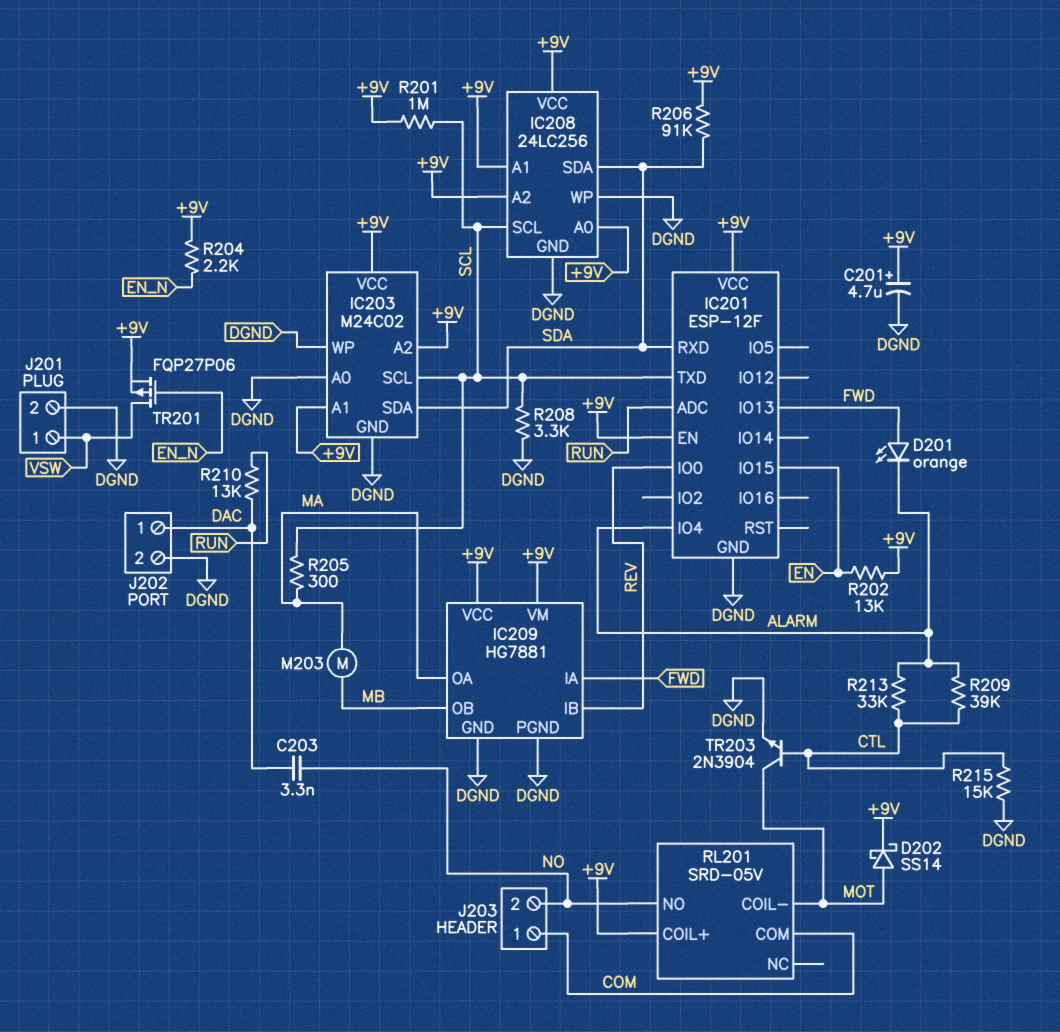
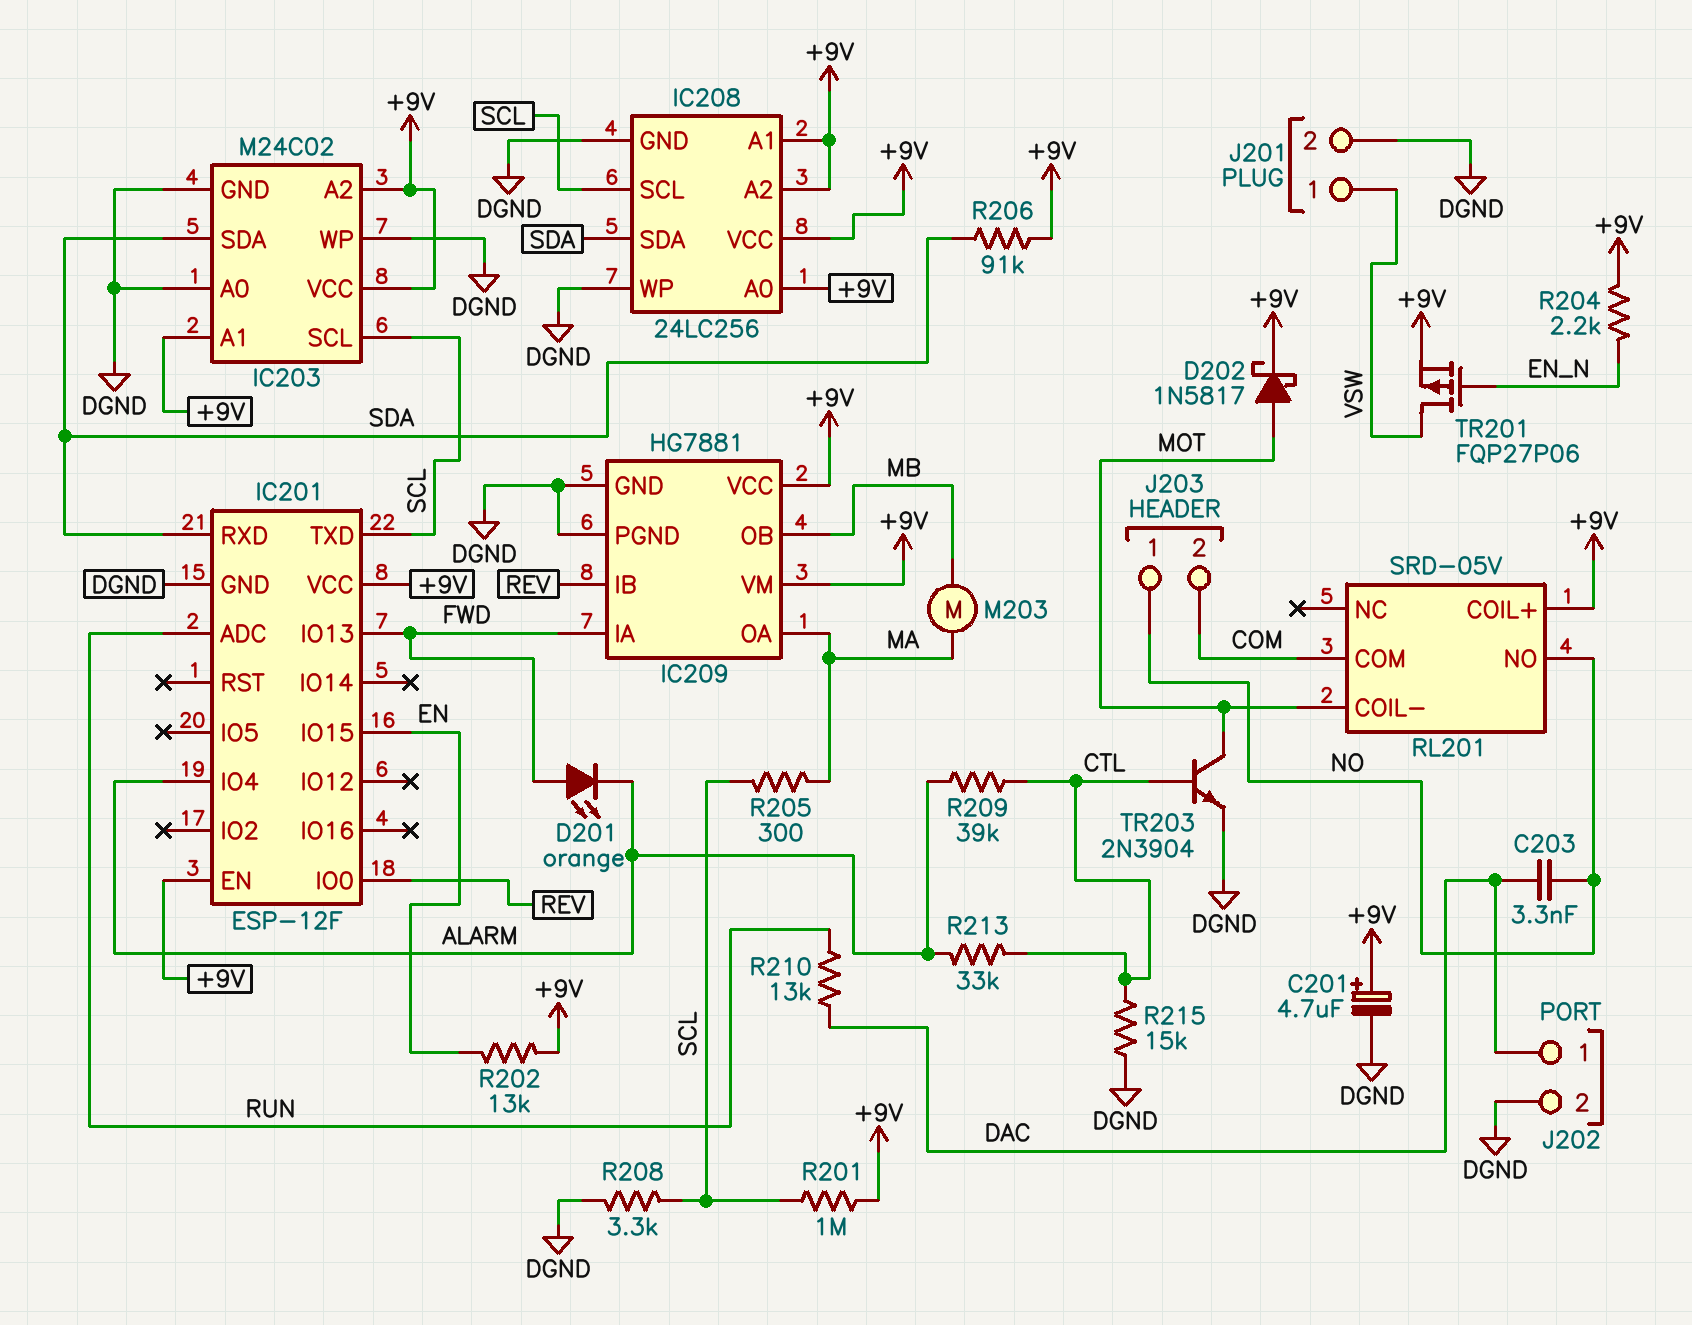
D202: schottky SS14 (A MOT, K +9V) -> schottky 1N5817 (A MOT, K +9V)
J203 pin 1: COM -> NO
J203 pin 2: NO -> COM

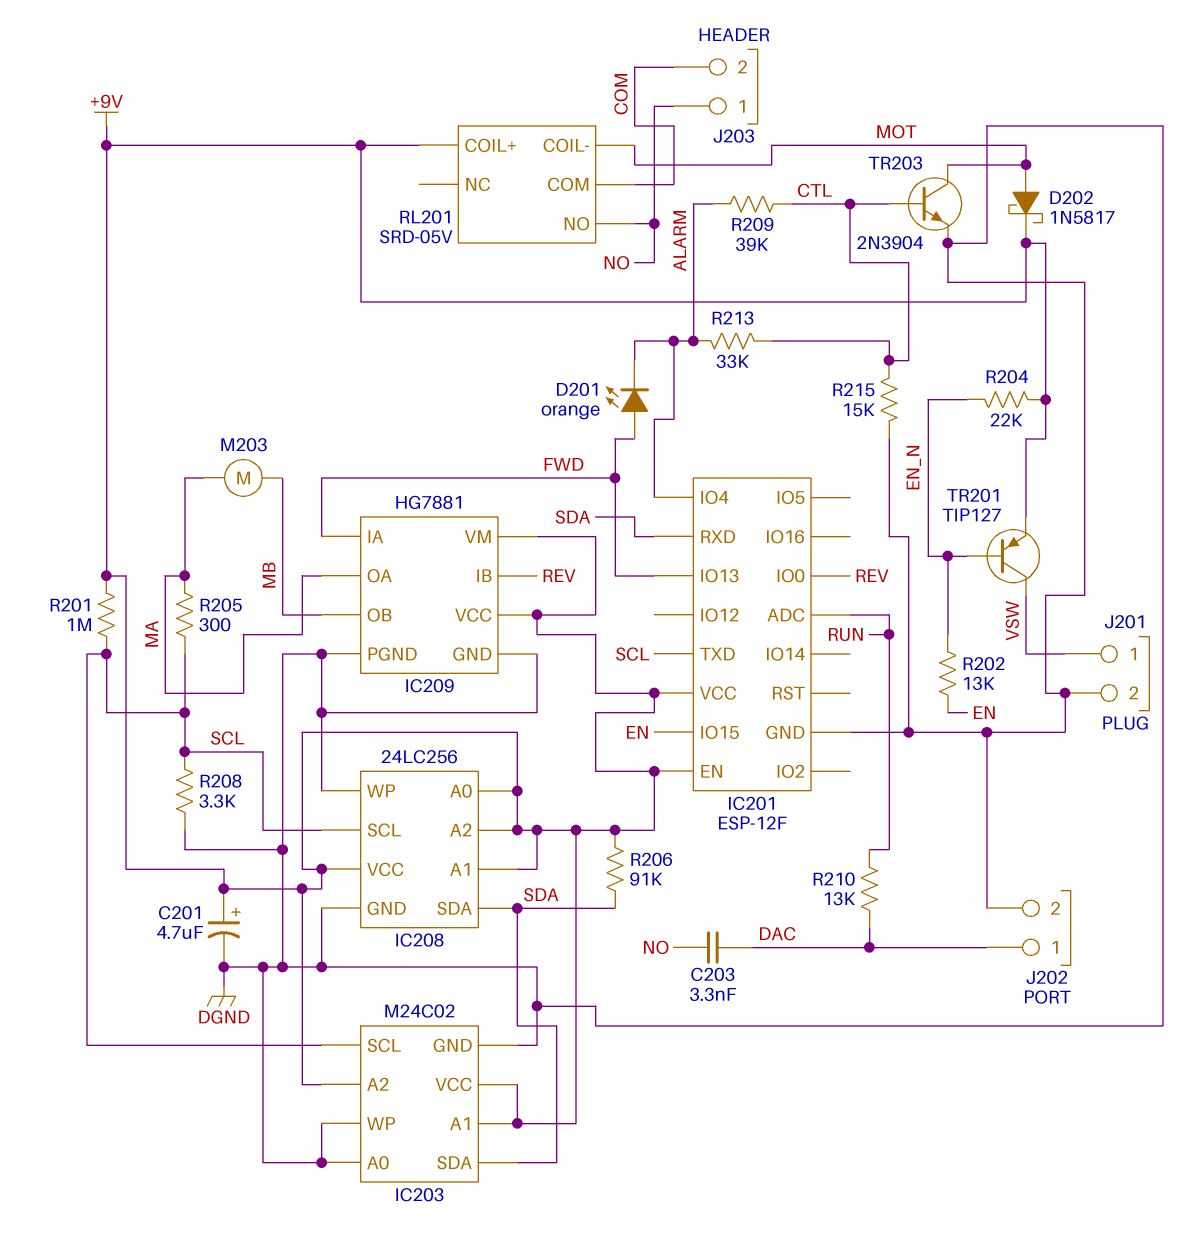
R202: 13k (+9V, EN) -> 13k (EN, EN_N)
R204: 2.2k (+9V, EN_N) -> 22k (+9V, EN_N)
TR201: PMOS FQP27P06 (G EN_N, D VSW, S +9V) -> PNP TIP127 (B EN_N, C VSW, E +9V)

